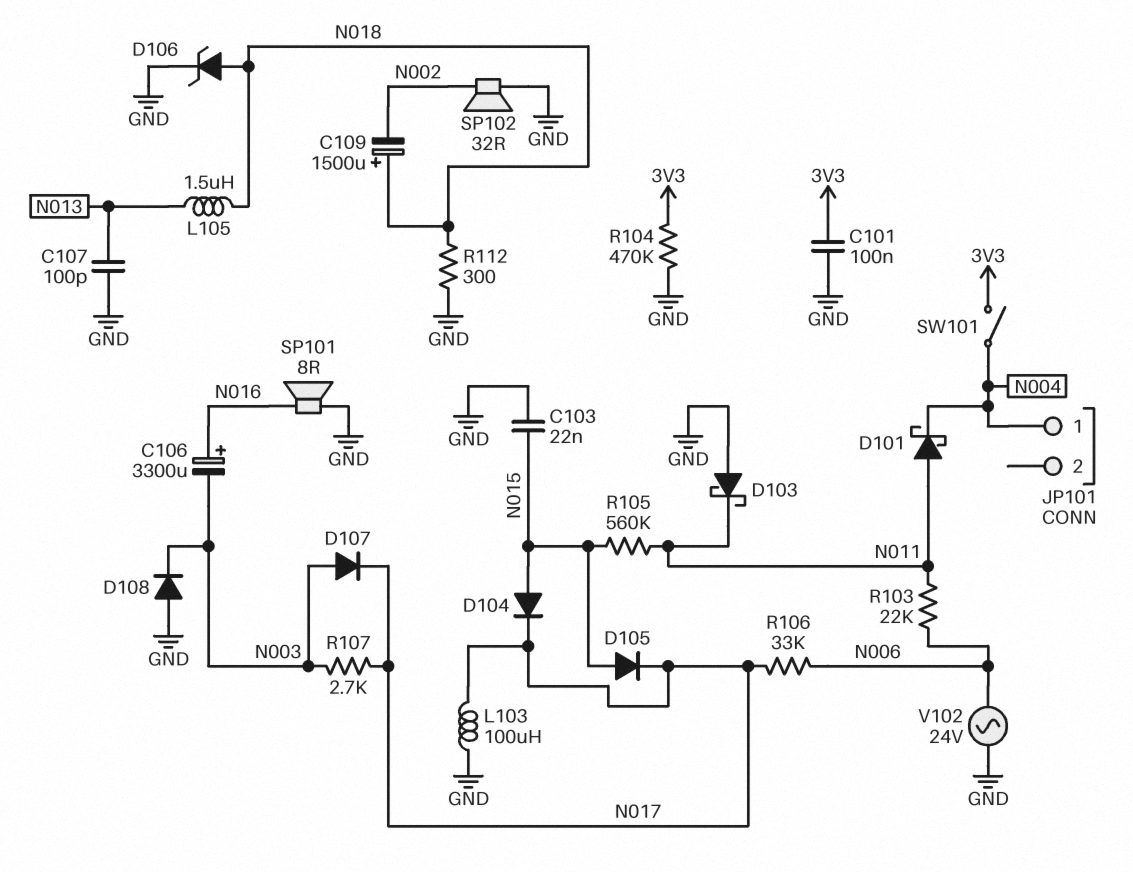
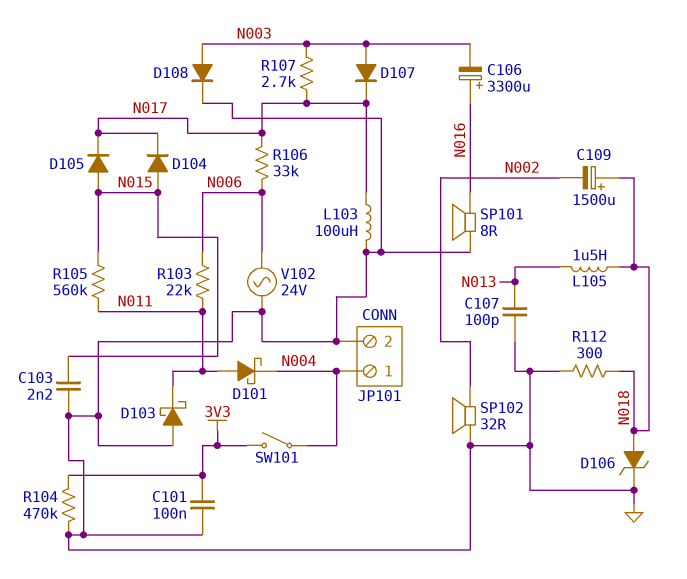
C103: 22nF (GND, N015) -> 2.2nF (GND, N015)
D108: diode (A GND, K N003) -> diode (A N003, K GND)
JP101 pin 2: none -> GND

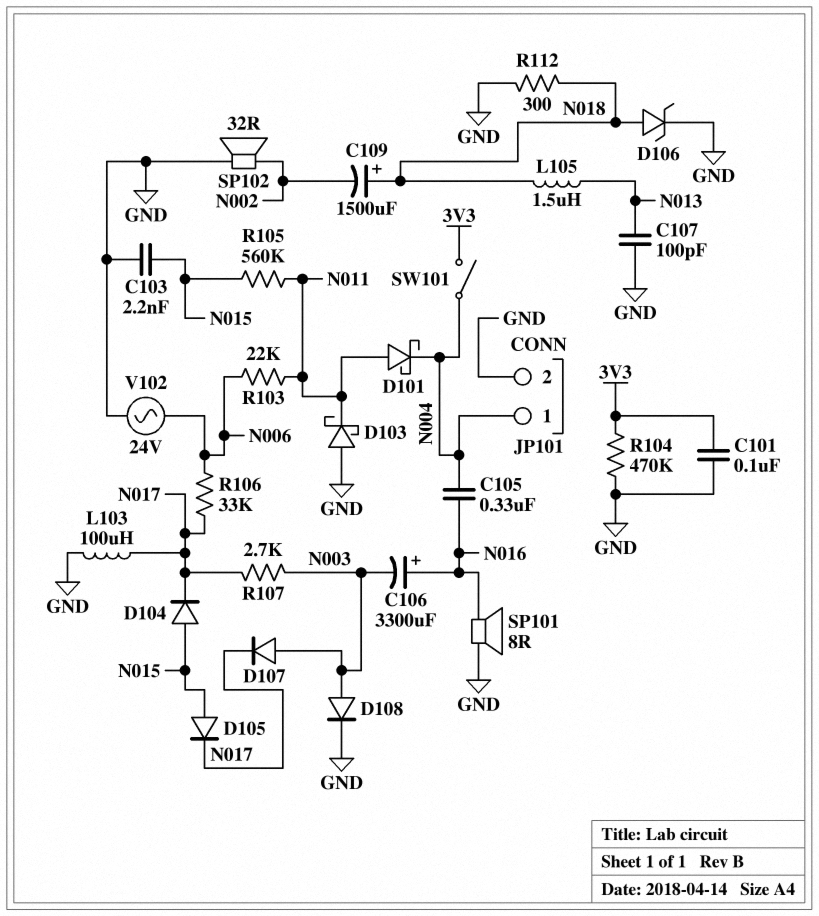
C105: none -> 330nF (N004, N016)

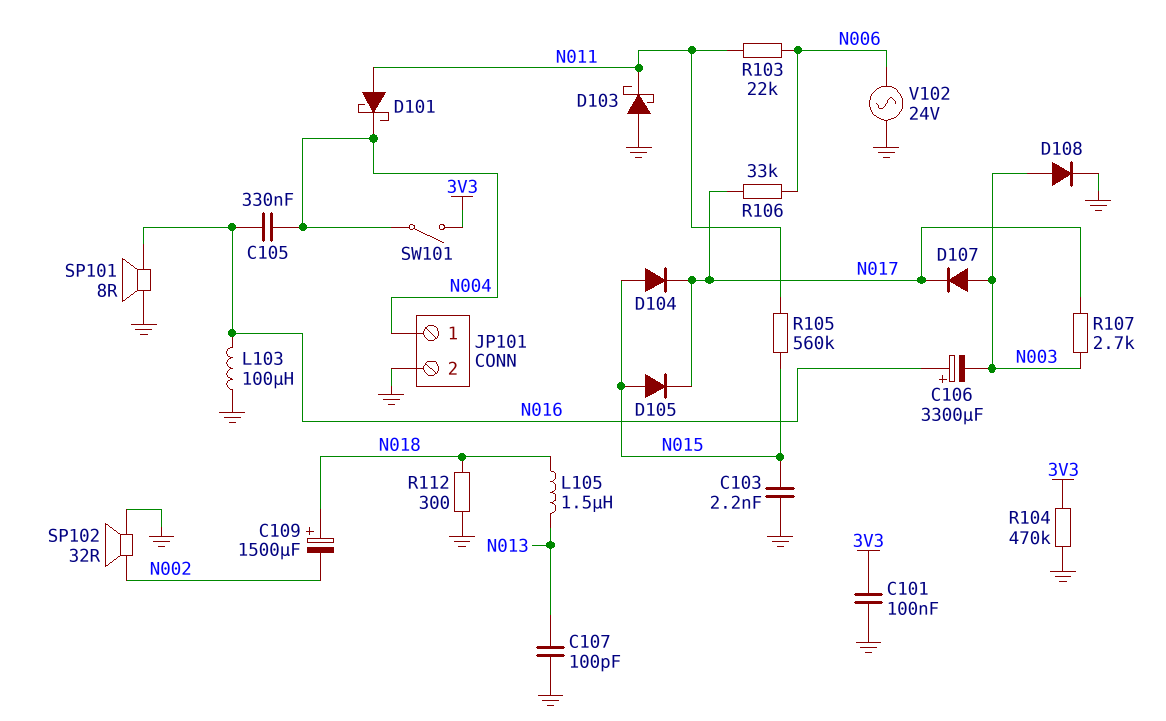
D106: zener (A N018, K GND) -> none
L103: 100uH (GND, N017) -> 100uH (GND, N016)

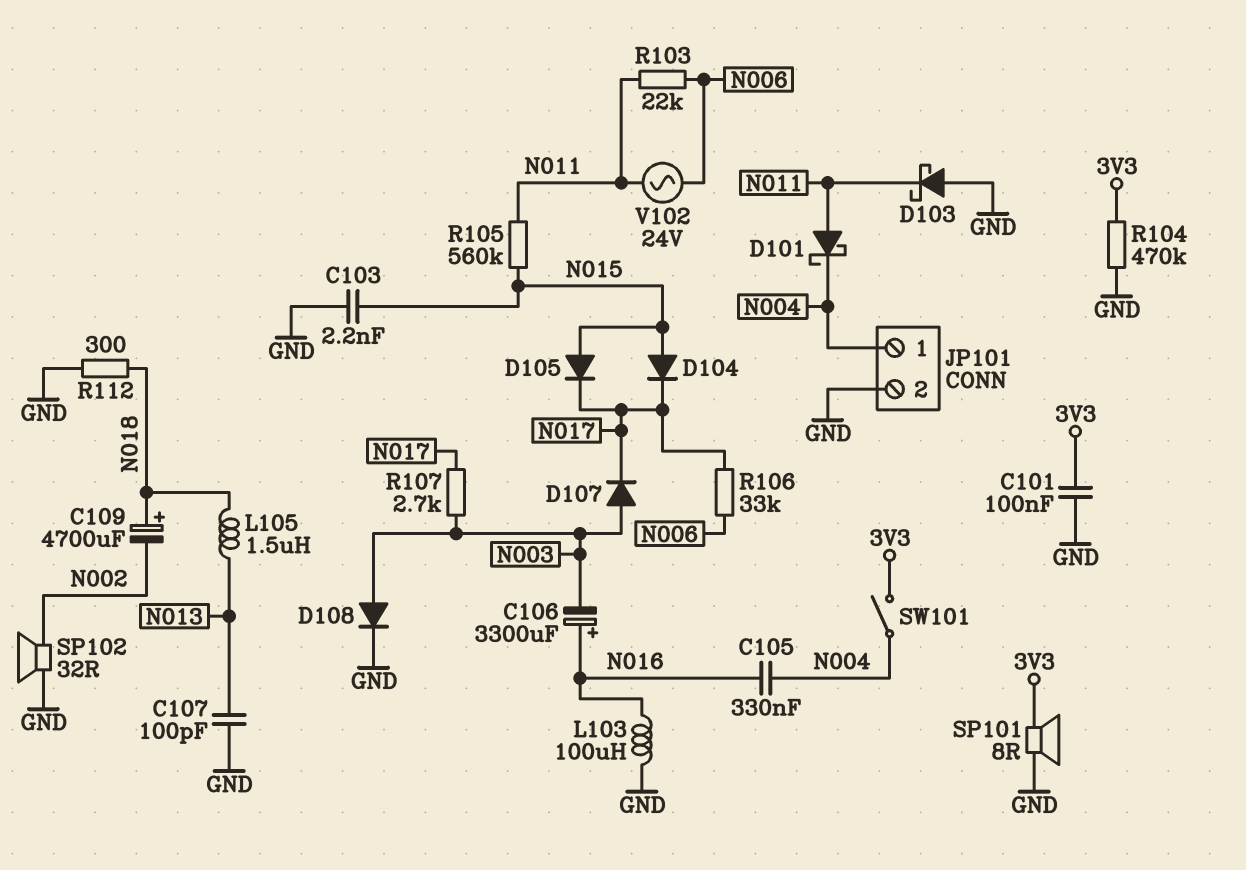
C109: 1500uF (plus N018, minus N002) -> 4700uF (plus N018, minus N002)
SP101: speaker 8R (GND, N016) -> speaker 8R (3V3, GND)
V102: AC 24V (GND, N006) -> AC 24V (N006, N011)

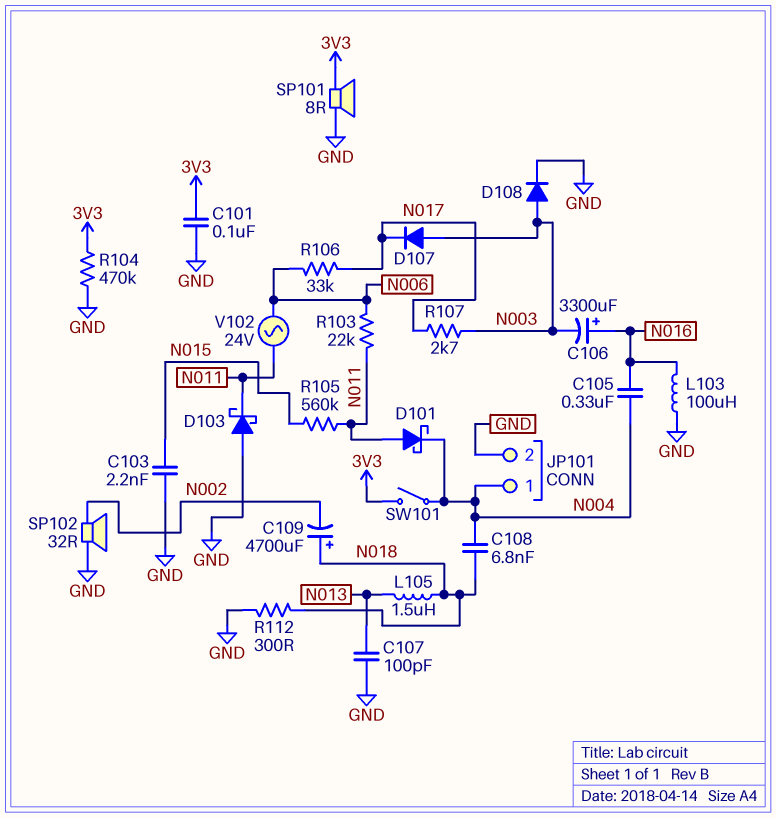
C108: none -> 6.8nF (N004, N018)
D104: diode (A N015, K N017) -> none
D105: diode (A N015, K N017) -> none

